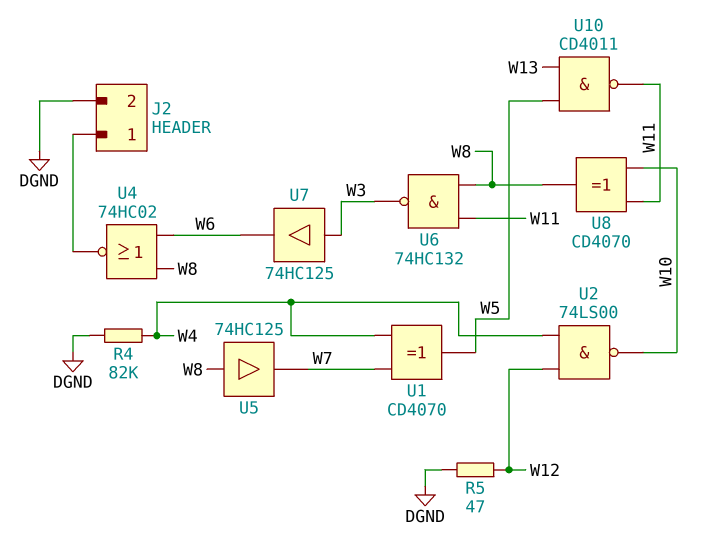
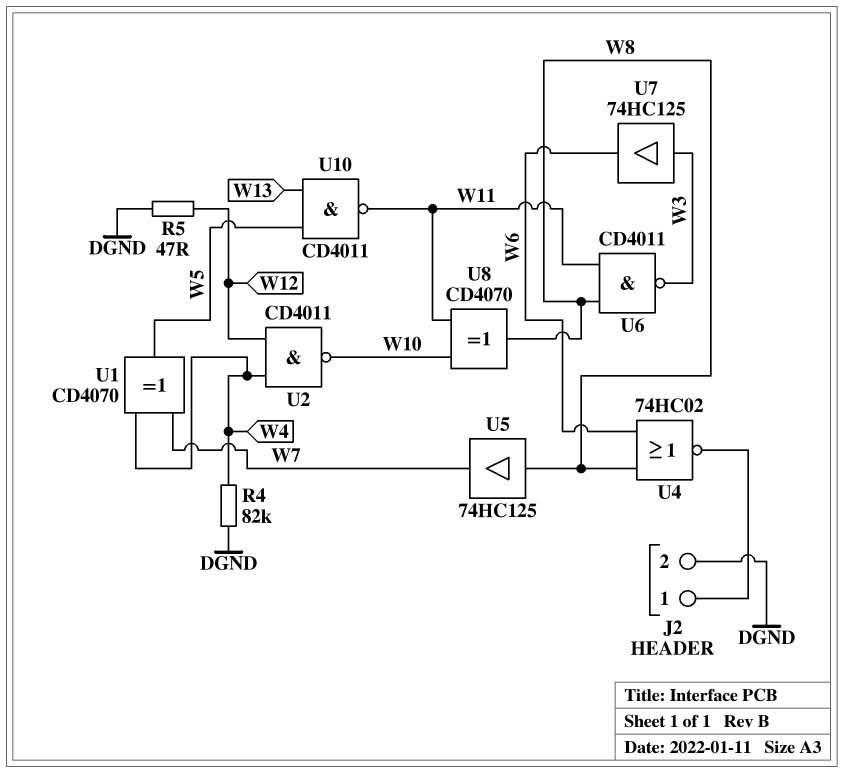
U2: NAND 74LS00 (in W4, in W12, out W10) -> NAND CD4011 (in W4, in W12, out W10)
U6: NAND 74HC132 (in W8, in W11, out W3) -> NAND CD4011 (in W8, in W11, out W3)

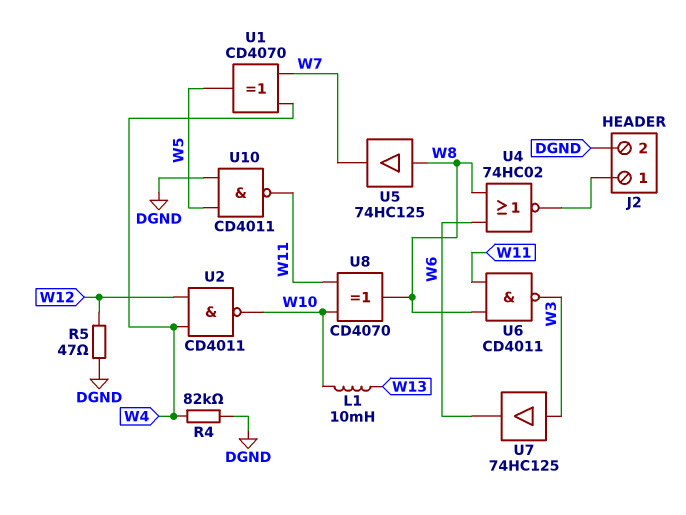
L1: none -> 10mH (W10, W13)
U10: NAND CD4011 (in W5, in W13, out W11) -> NAND CD4011 (in DGND, in W5, out W11)

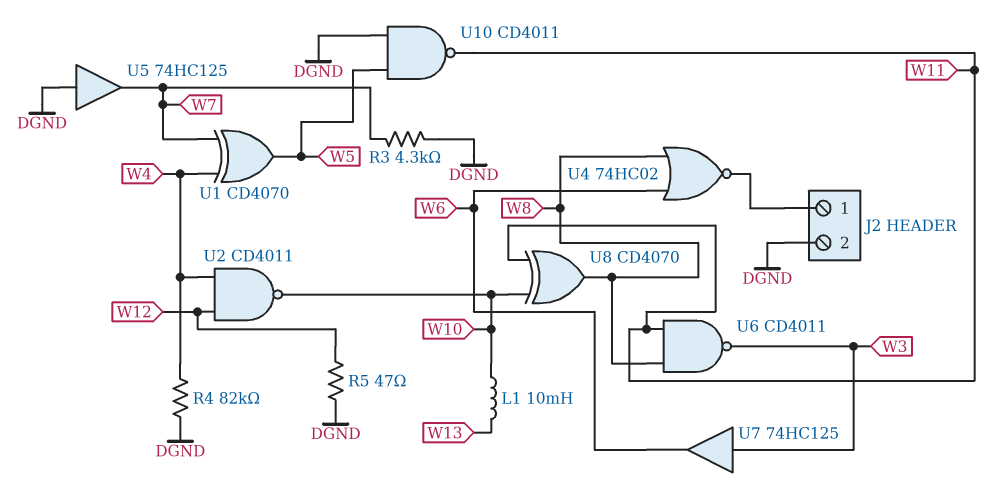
R3: none -> 4.3k (DGND, W7)
U5: buffer 74HC125 (in W8, out W7) -> buffer 74HC125 (in DGND, out W7)

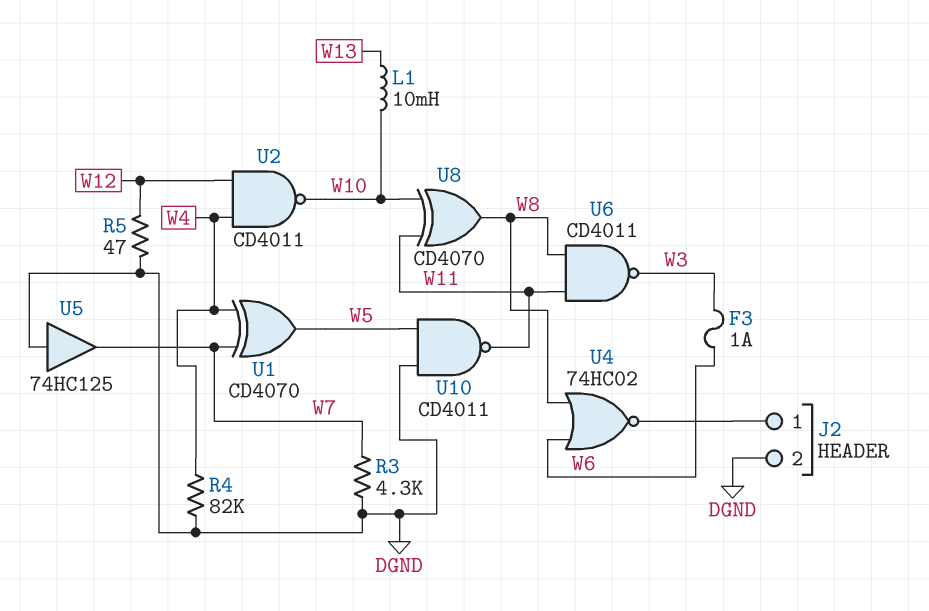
F3: none -> 1A (W3, W6)
U7: buffer 74HC125 (in W3, out W6) -> none

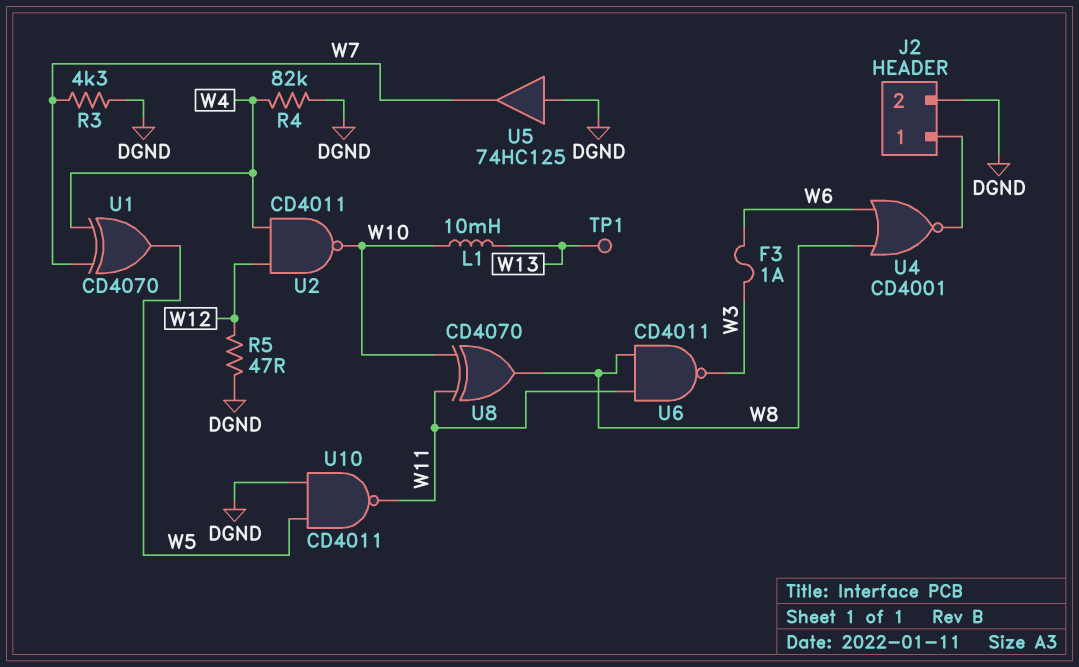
TP1: none -> test point (W13)
U4: NOR 74HC02 (in W6, in W8, out J2/1) -> NOR CD4001 (in W6, in W8, out J2/1)

